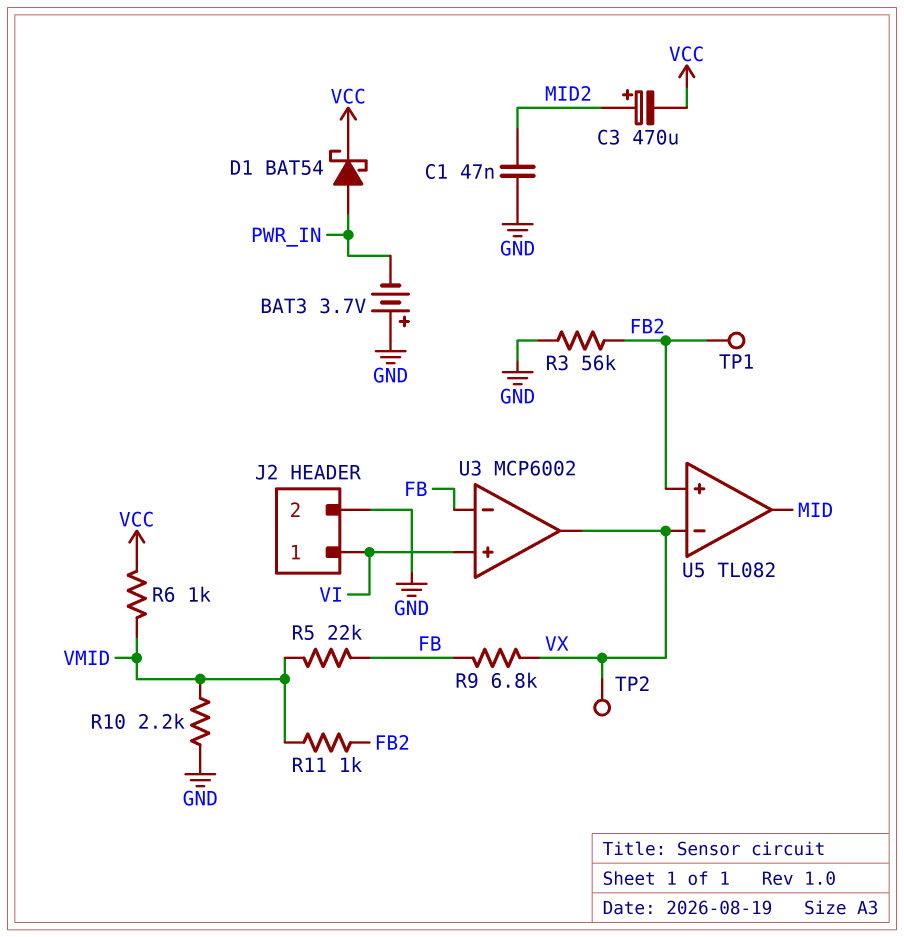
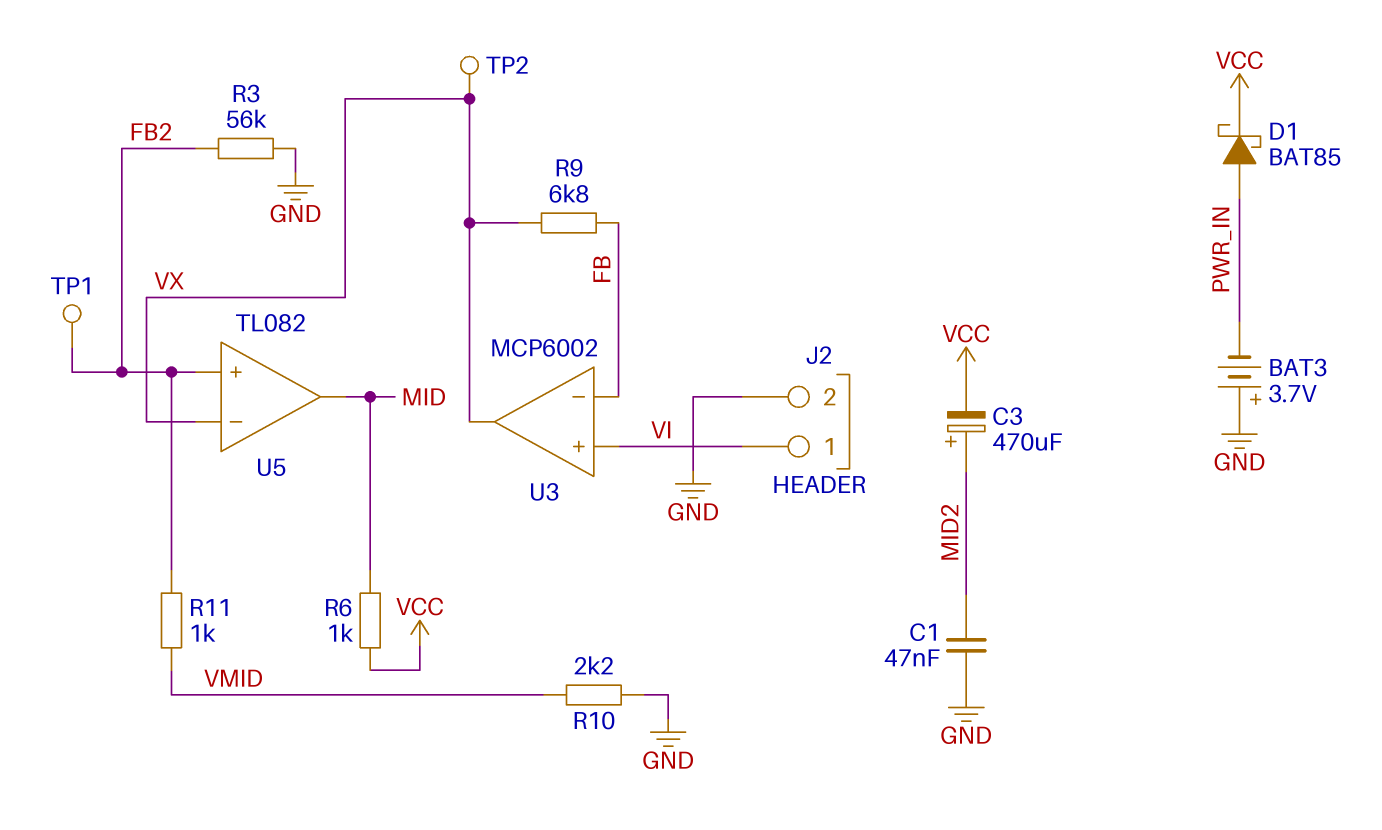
D1: schottky BAT54 (A PWR_IN, K VCC) -> schottky BAT85 (A PWR_IN, K VCC)
R5: 22k (FB, VMID) -> none
R6: 1k (VCC, VMID) -> 1k (MID, VCC)

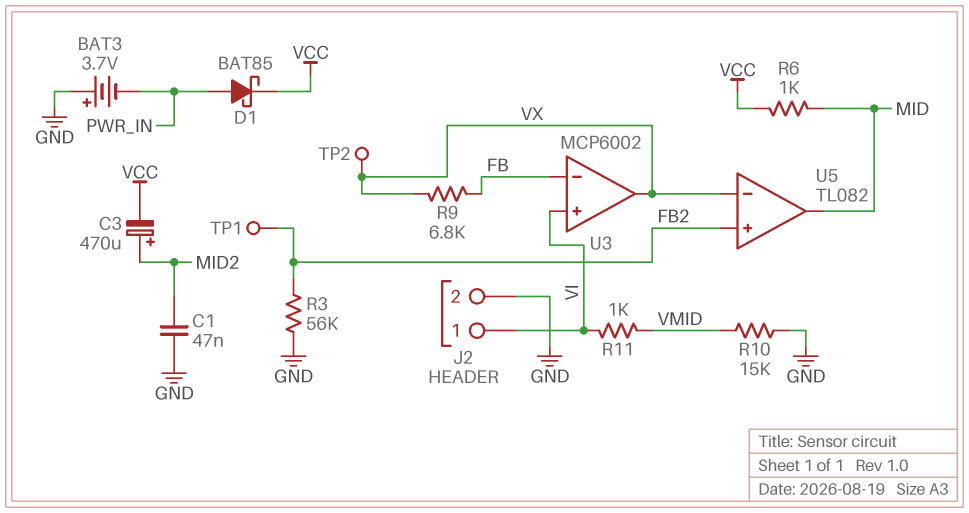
R10: 2.2k (GND, VMID) -> 15k (GND, VMID)
R11: 1k (FB2, VMID) -> 1k (VI, VMID)

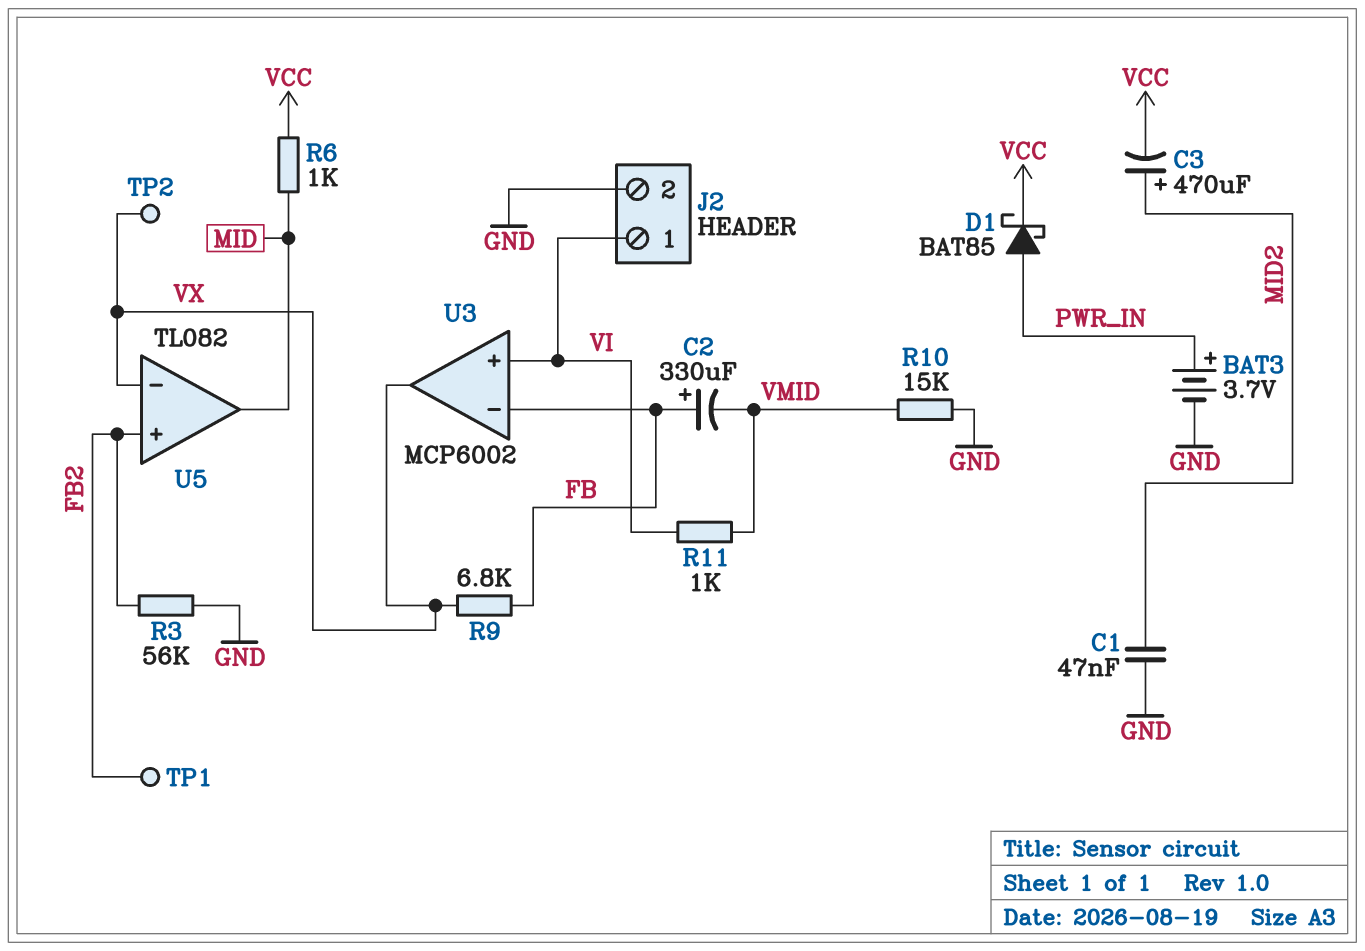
BAT3: 3.7V (plus GND, minus PWR_IN) -> 3.7V (plus PWR_IN, minus GND)
C2: none -> 330uF (plus FB, minus VMID)

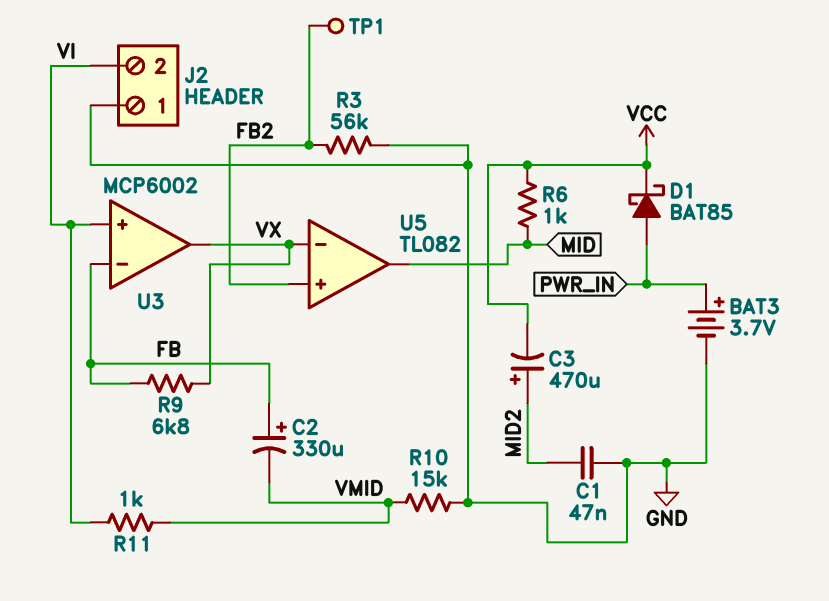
J2 pin 1: VI -> GND
J2 pin 2: GND -> VI
TP2: test point (VX) -> none

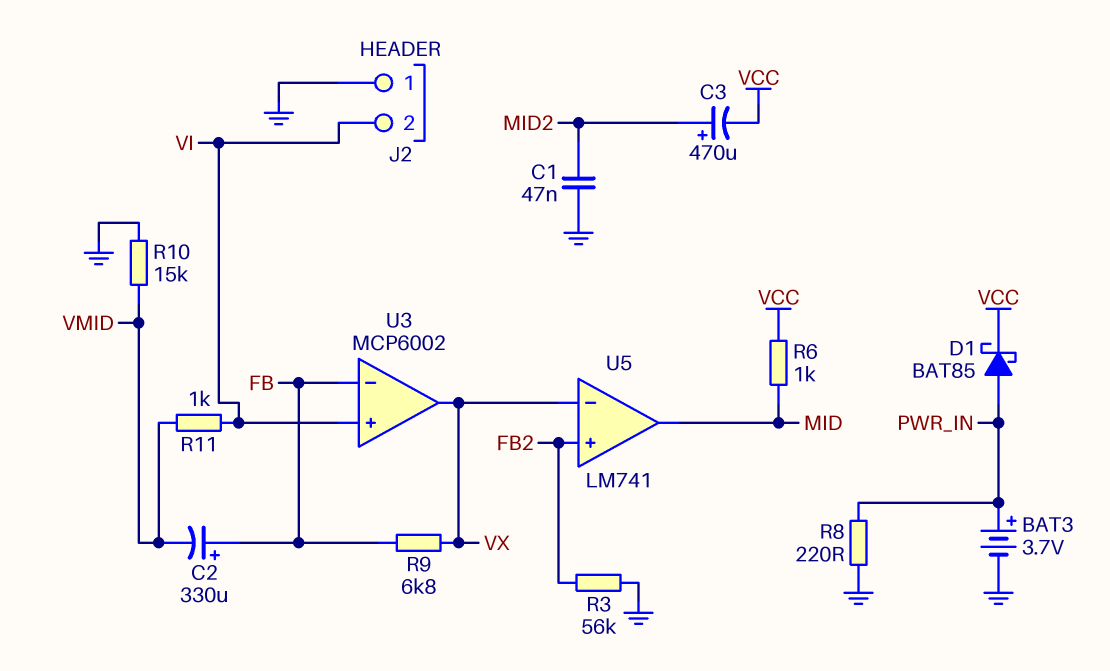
R8: none -> 220 (GND, PWR_IN)
TP1: test point (FB2) -> none
U5: TL082 -> LM741

